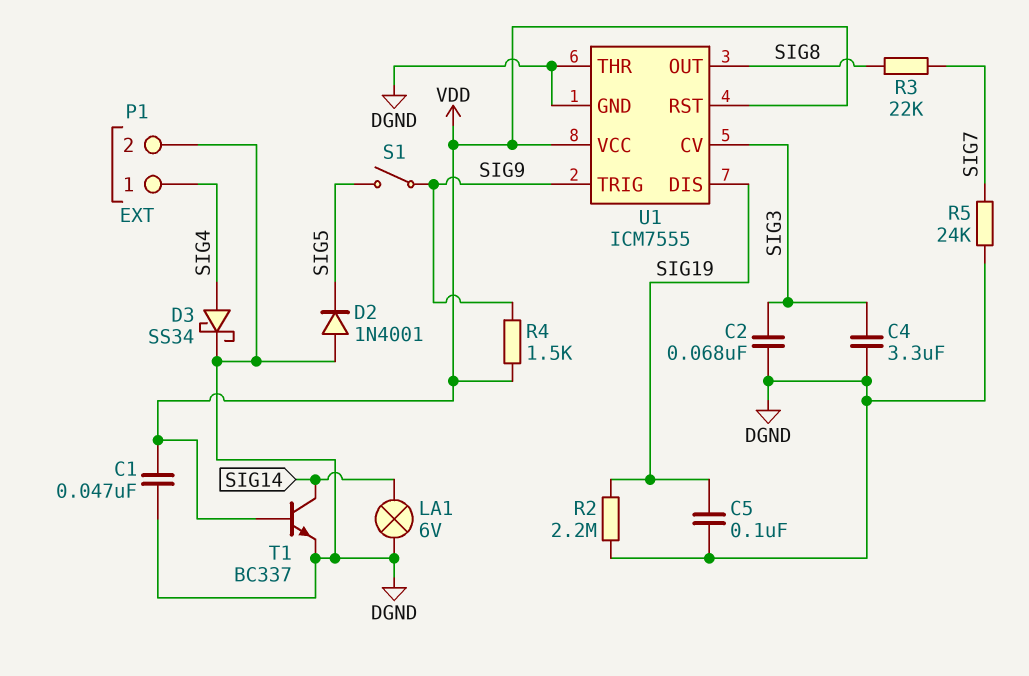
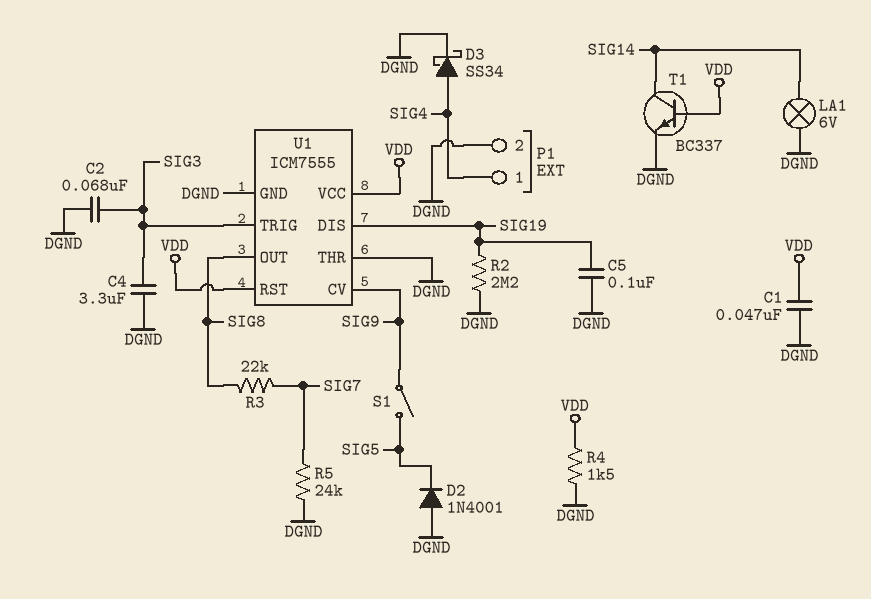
R4: 1.5k (SIG9, VDD) -> 1.5k (DGND, VDD)
U1 pin CV: SIG3 -> SIG9
U1 pin TRIG: SIG9 -> SIG3

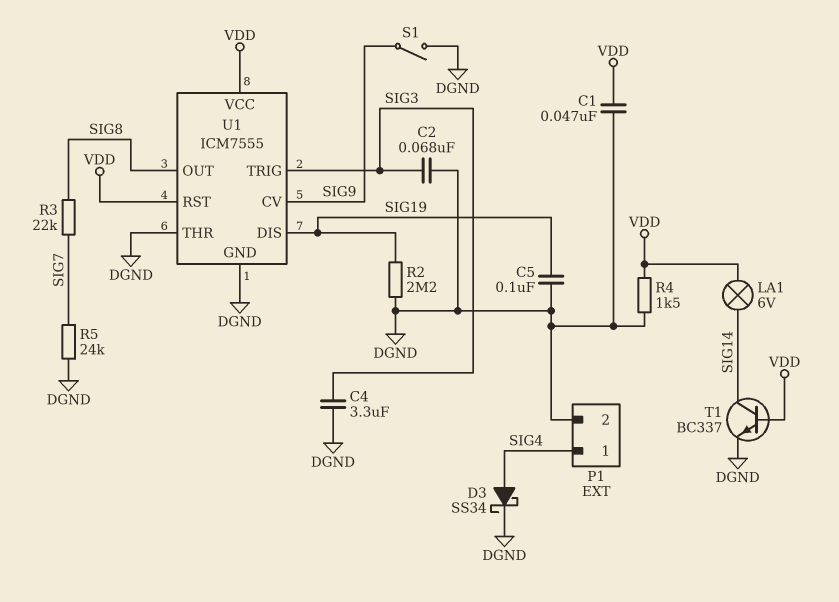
D2: diode 1N4001 (A DGND, K SIG5) -> none
LA1: lamp 6V (DGND, SIG14) -> lamp 6V (SIG14, VDD)
S1: switch (SIG5, SIG9) -> switch (DGND, SIG9)

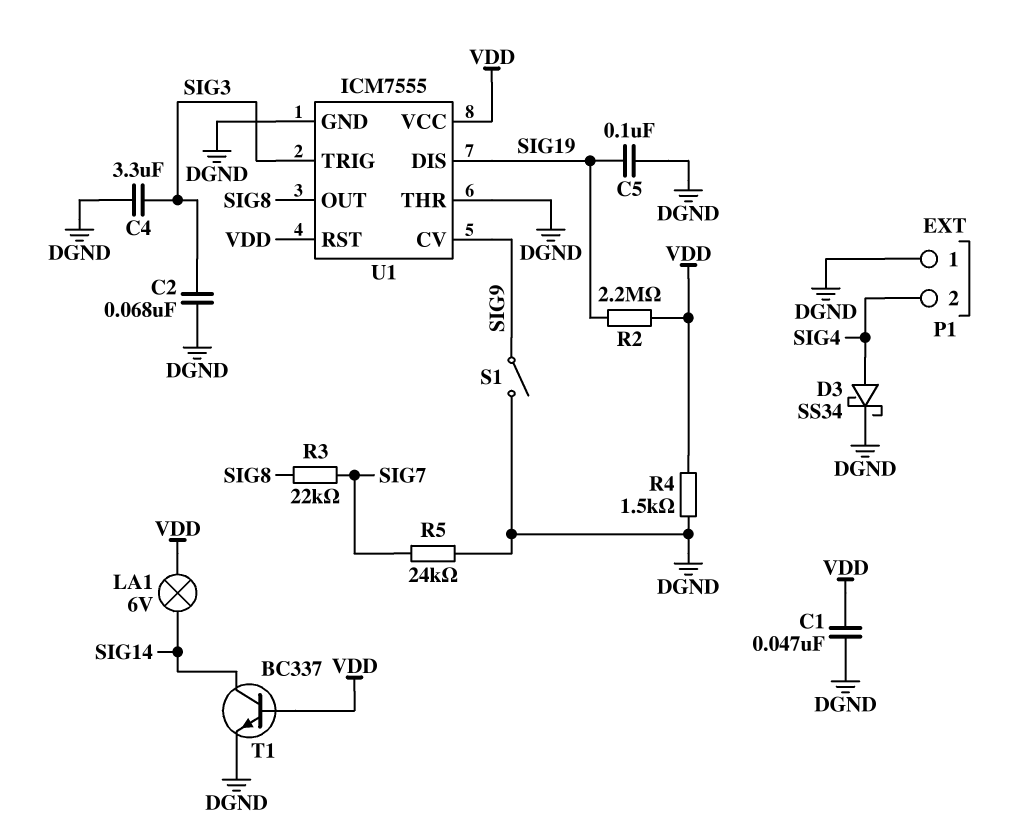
P1 pin 1: SIG4 -> DGND
P1 pin 2: DGND -> SIG4
R2: 2.2M (DGND, SIG19) -> 2.2M (SIG19, VDD)

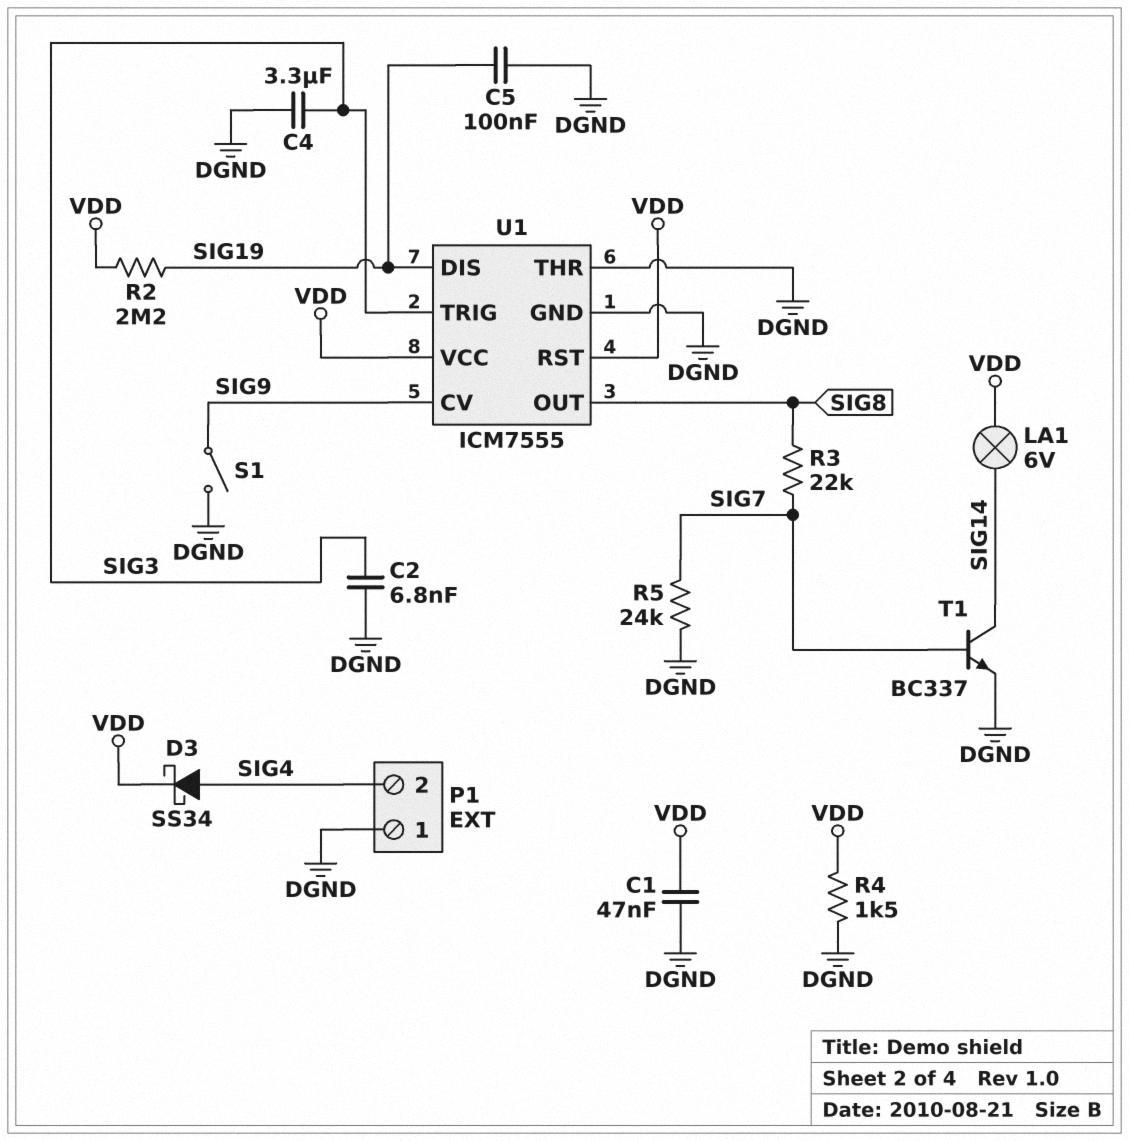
C2: 68nF (DGND, SIG3) -> 6.8nF (DGND, SIG3)
D3: schottky SS34 (A SIG4, K DGND) -> schottky SS34 (A SIG4, K VDD)
T1: NPN BC337 (B VDD, C SIG14, E DGND) -> NPN BC337 (B SIG7, C SIG14, E DGND)

